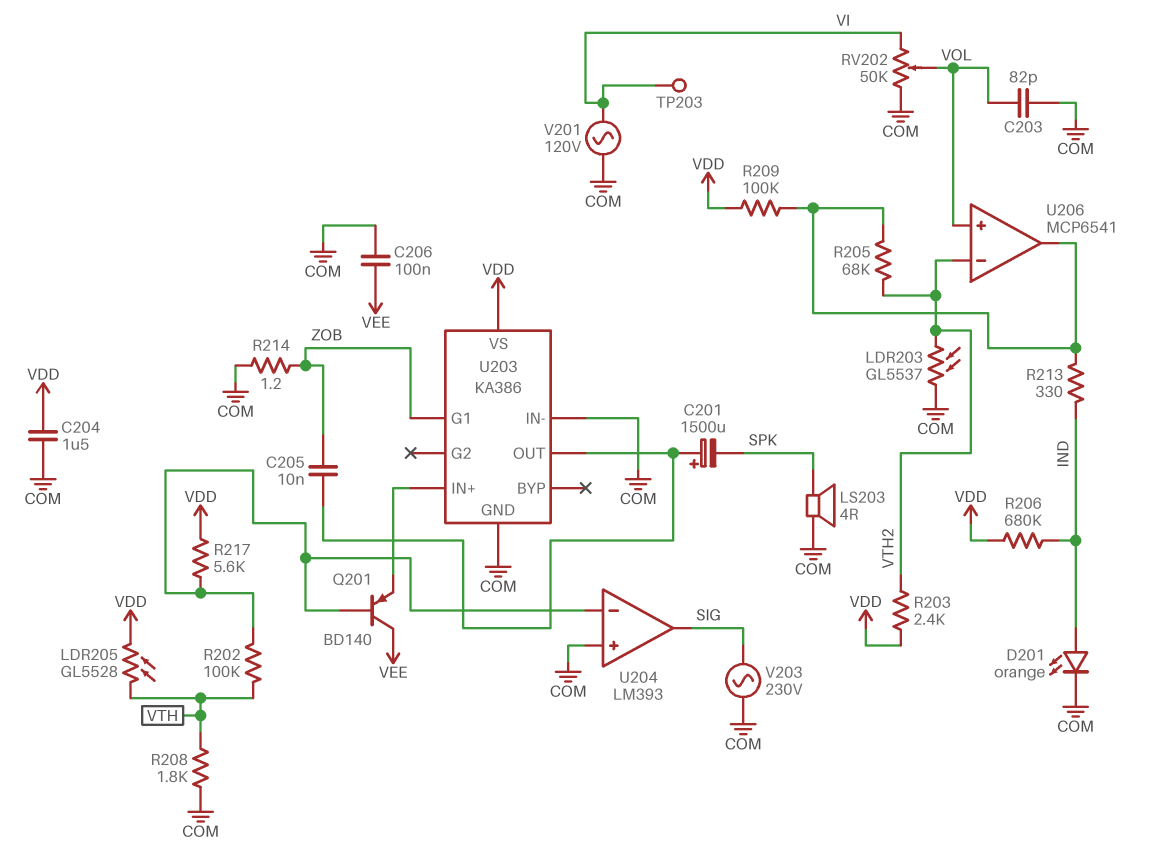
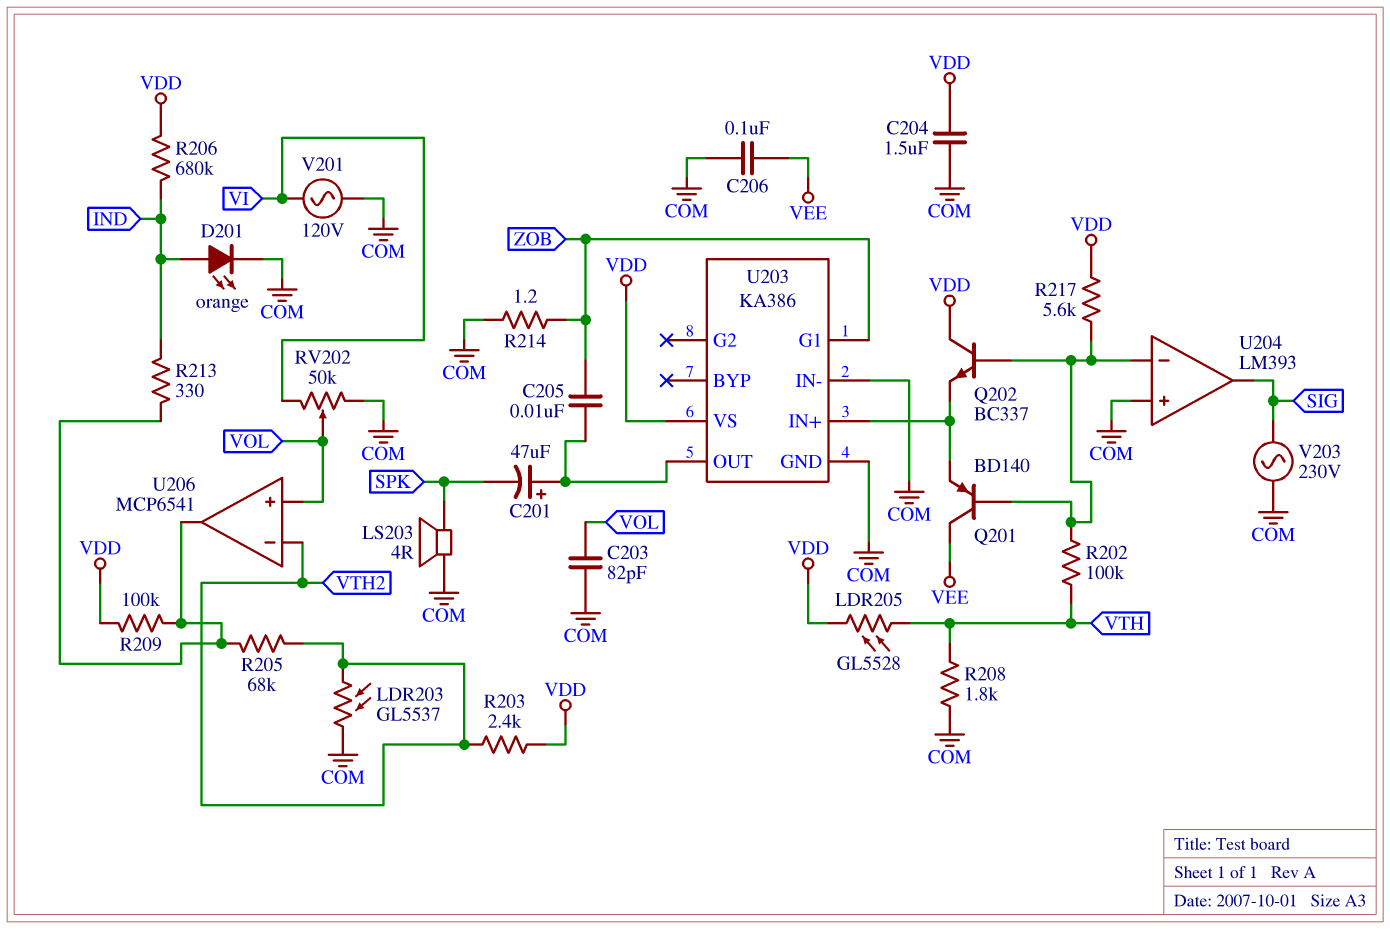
C201: 1500uF (plus U203/OUT, minus SPK) -> 47uF (plus U203/OUT, minus SPK)
Q202: none -> NPN BC337 (B U204/in-, C VDD, E U203/IN+)
TP203: test point (VI) -> none

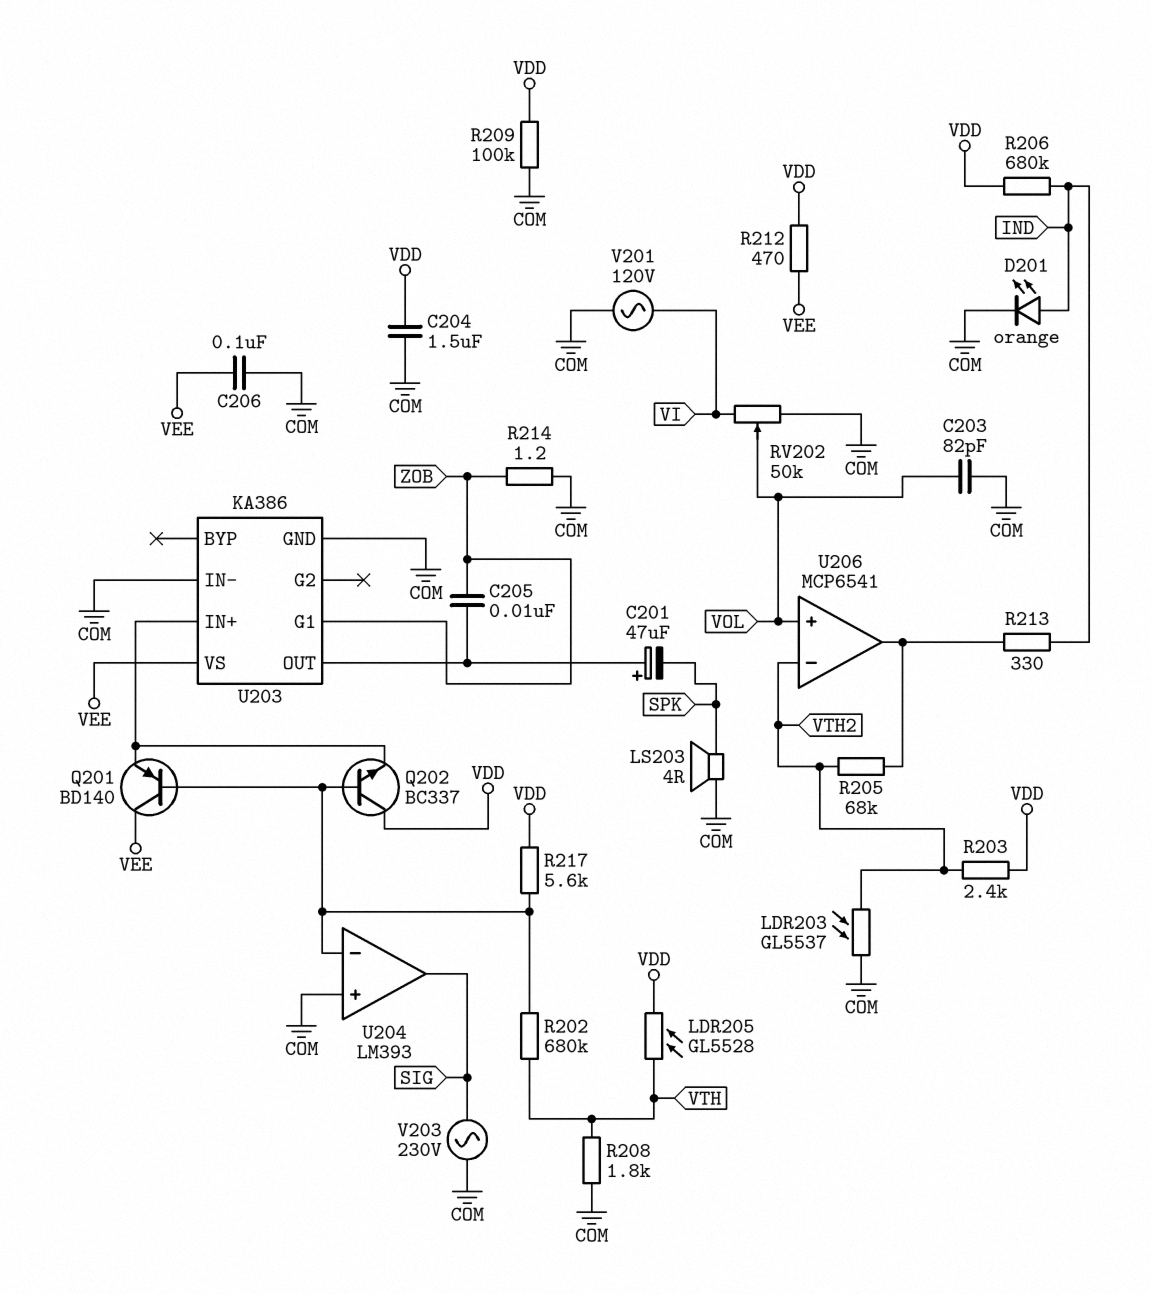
R202: 100k (U204/in-, VTH) -> 680k (U204/in-, VTH)
R209: 100k (U206/out, VDD) -> 100k (COM, VDD)
R212: none -> 470 (VDD, VEE)
U203 pin VS: VDD -> VEE

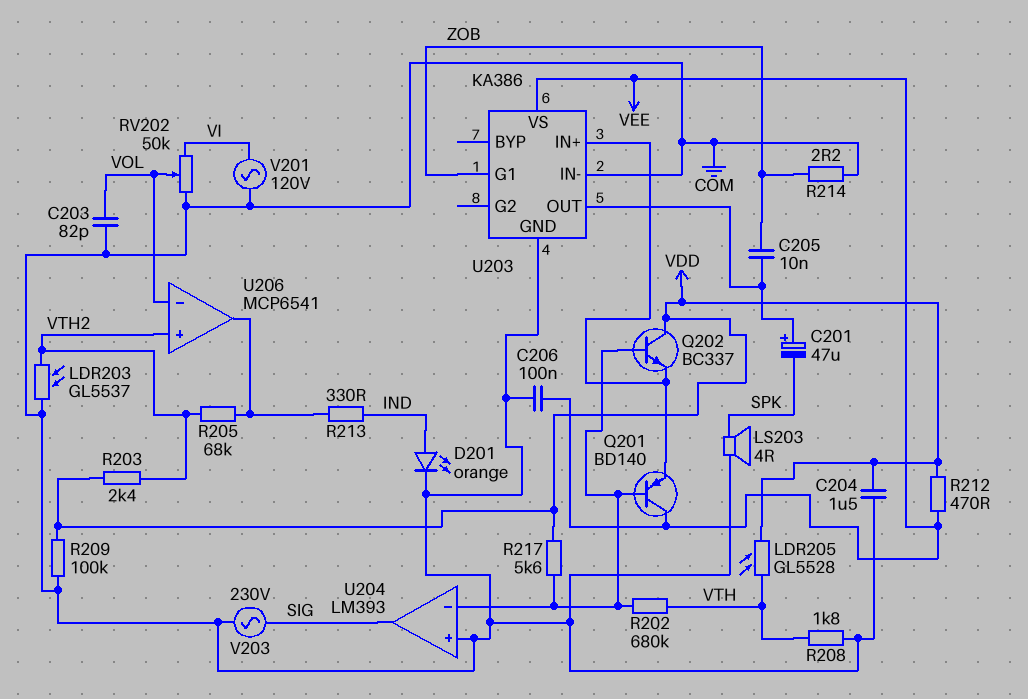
R206: 680k (IND, VDD) -> none
R214: 1.2 (COM, ZOB) -> 2.2 (COM, ZOB)
U206 pin in+: VOL -> VTH2
U206 pin in-: VTH2 -> VOL

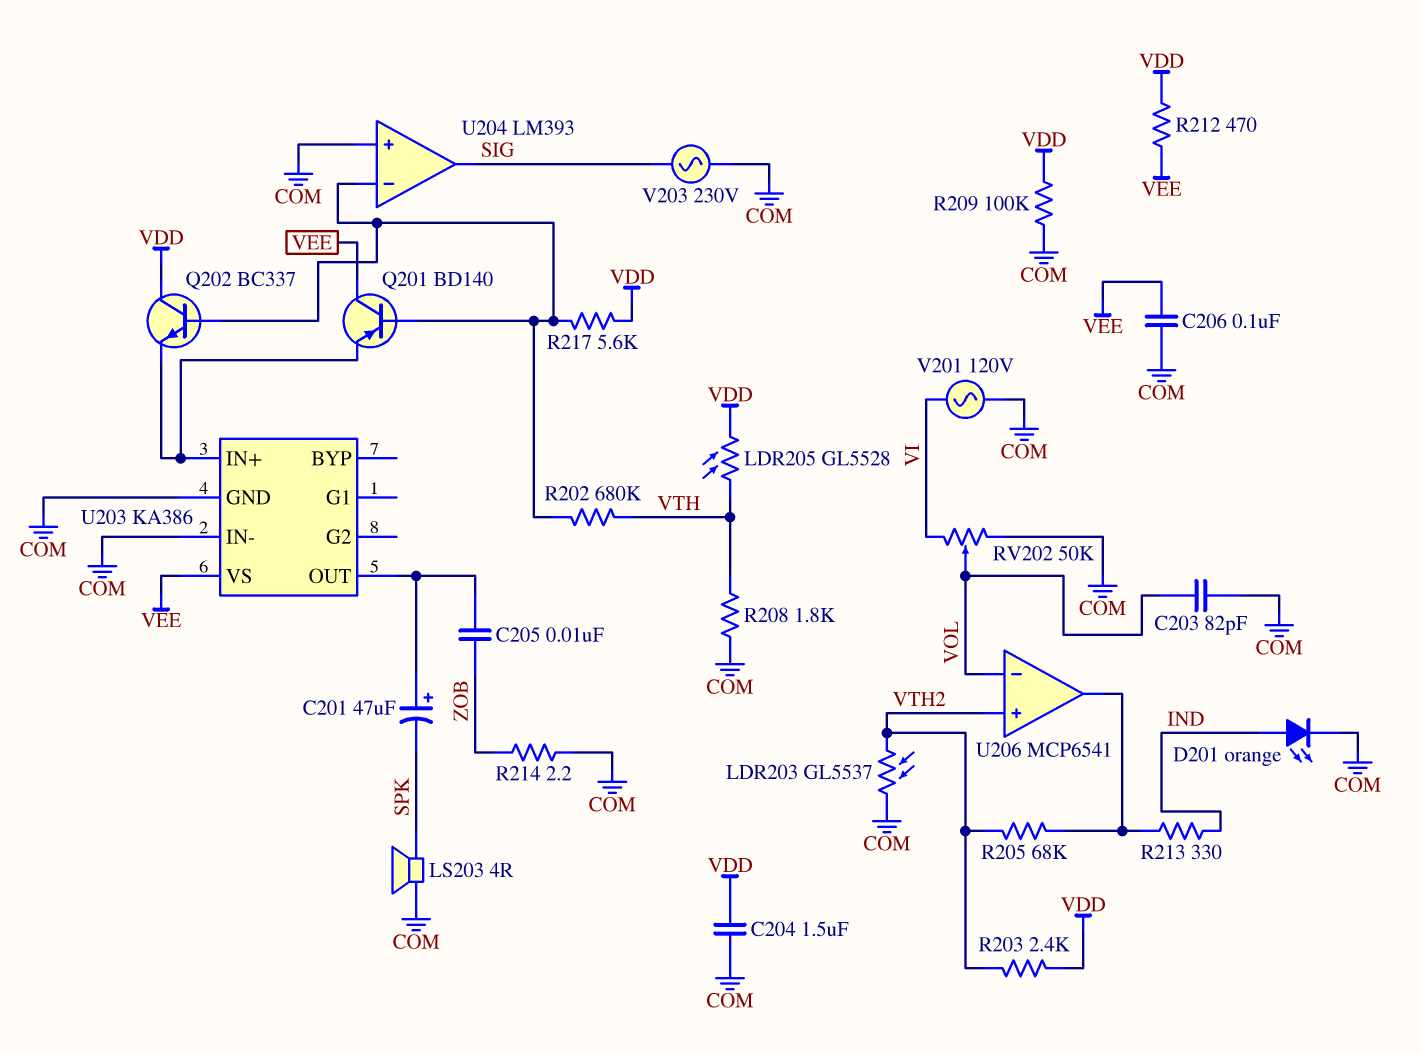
U203 pin G1: ZOB -> none

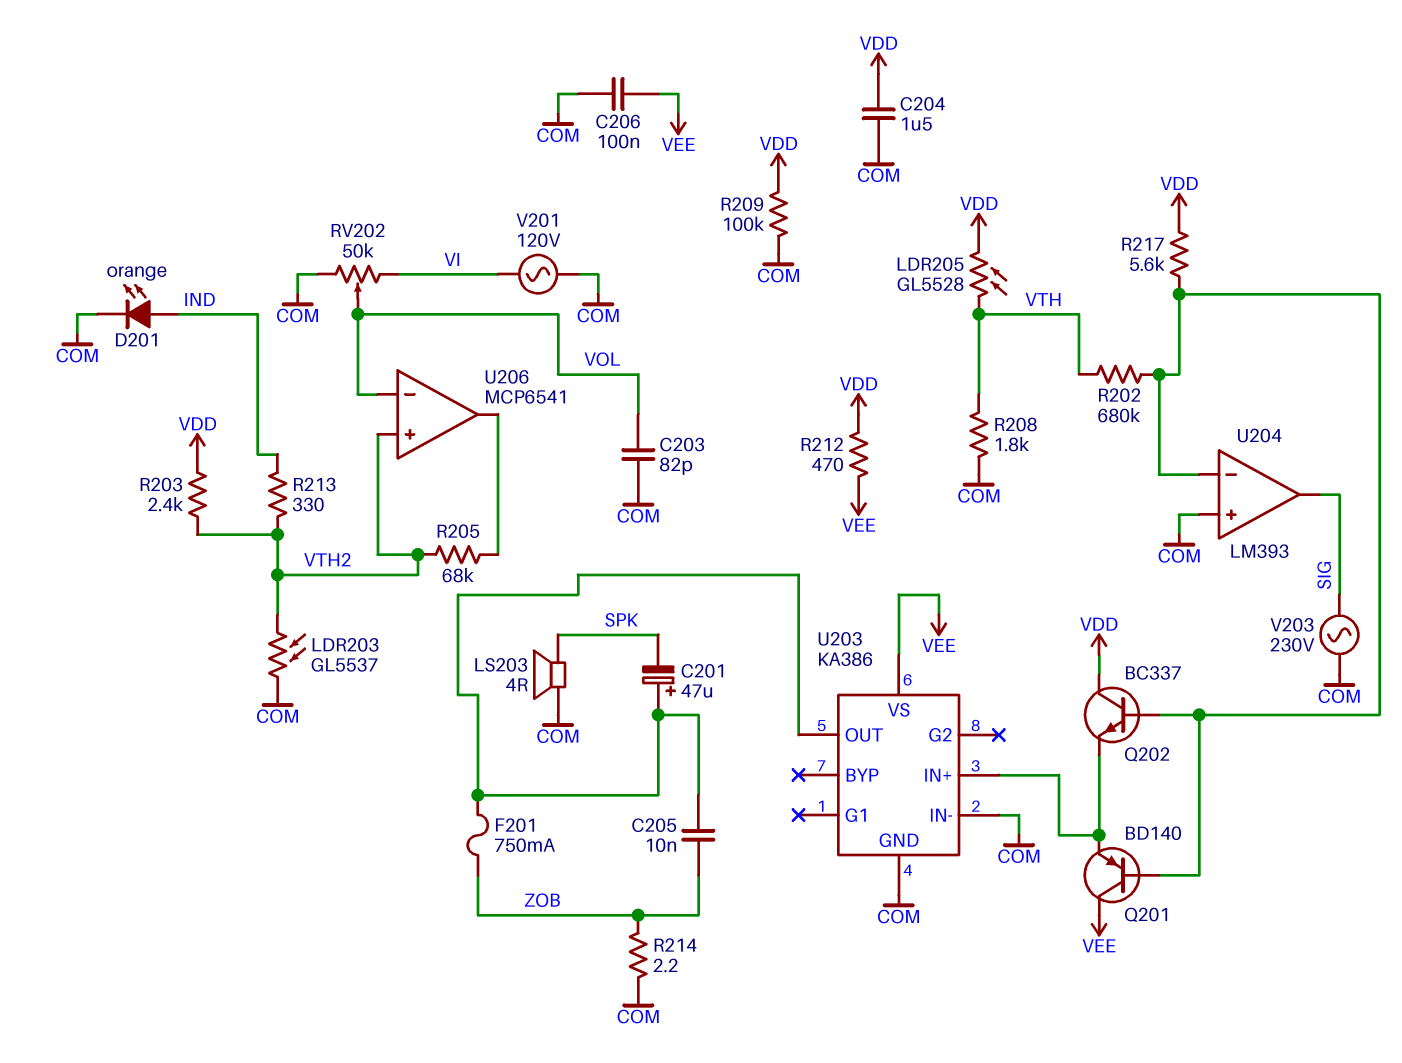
F201: none -> 750mA (U203/OUT, ZOB)
R213: 330 (IND, U206/out) -> 330 (IND, VTH2)

